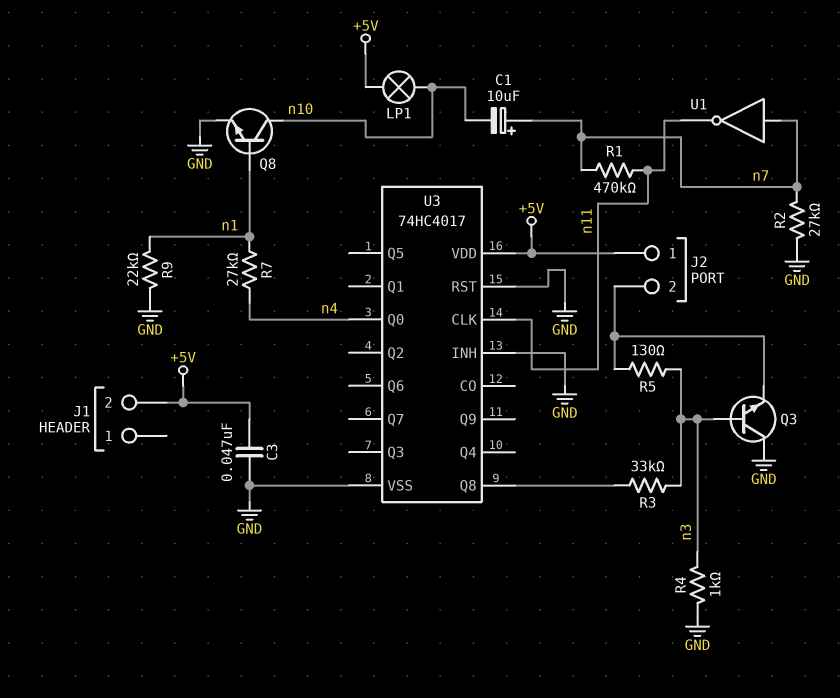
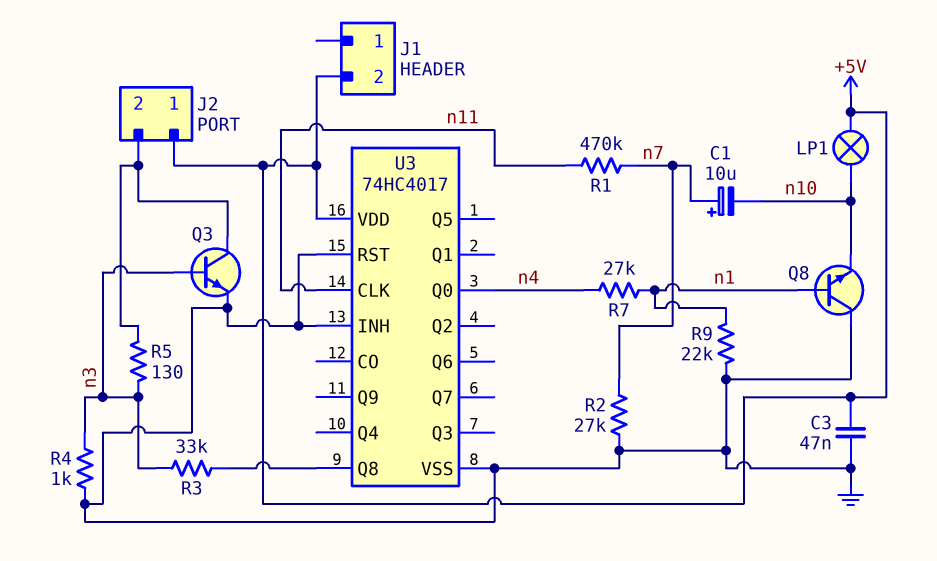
Q3: NPN (B n3, C GND, E J2/2) -> NPN (B n3, C J2/2, E GND)
Q8: NPN (B n1, C n10, E GND) -> NPN (B n1, C GND, E n10)
U1: NOT (in n7, out n11) -> none

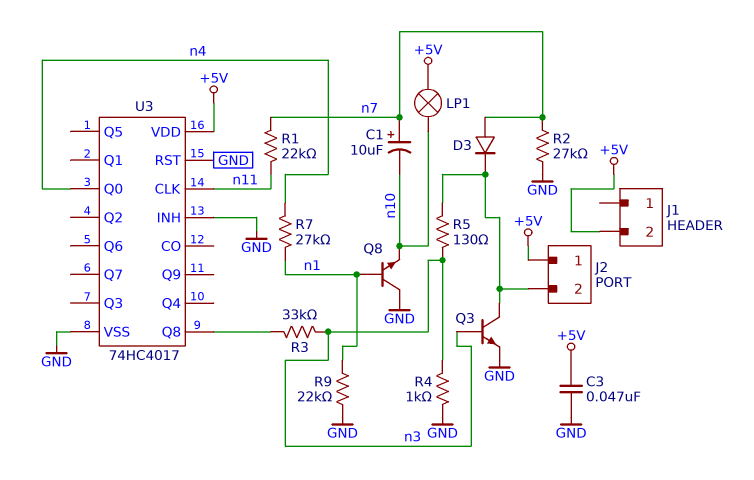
D3: none -> diode (A n7, K J2/2)
R1: 470k (n7, n11) -> 22k (n7, n11)

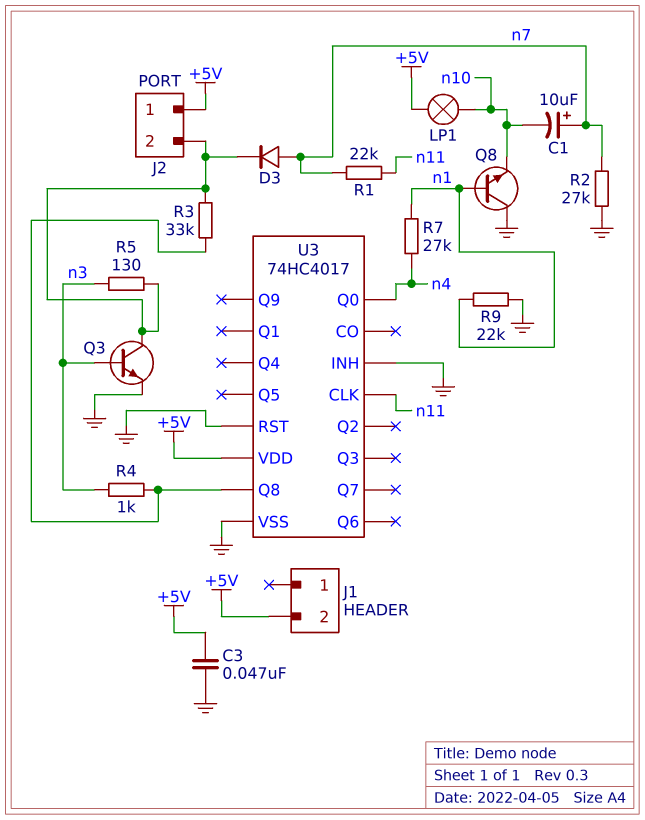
R3: 33k (U3/Q8, n3) -> 33k (J2/2, U3/Q8)
R4: 1k (GND, n3) -> 1k (U3/Q8, n3)

